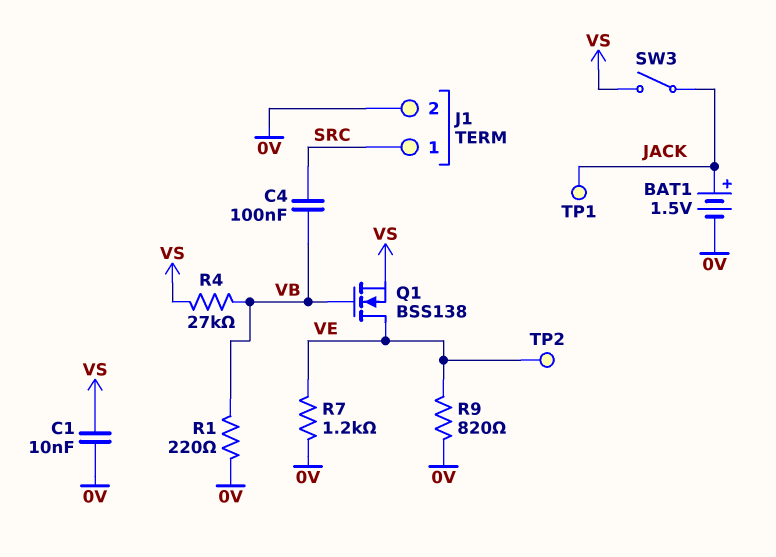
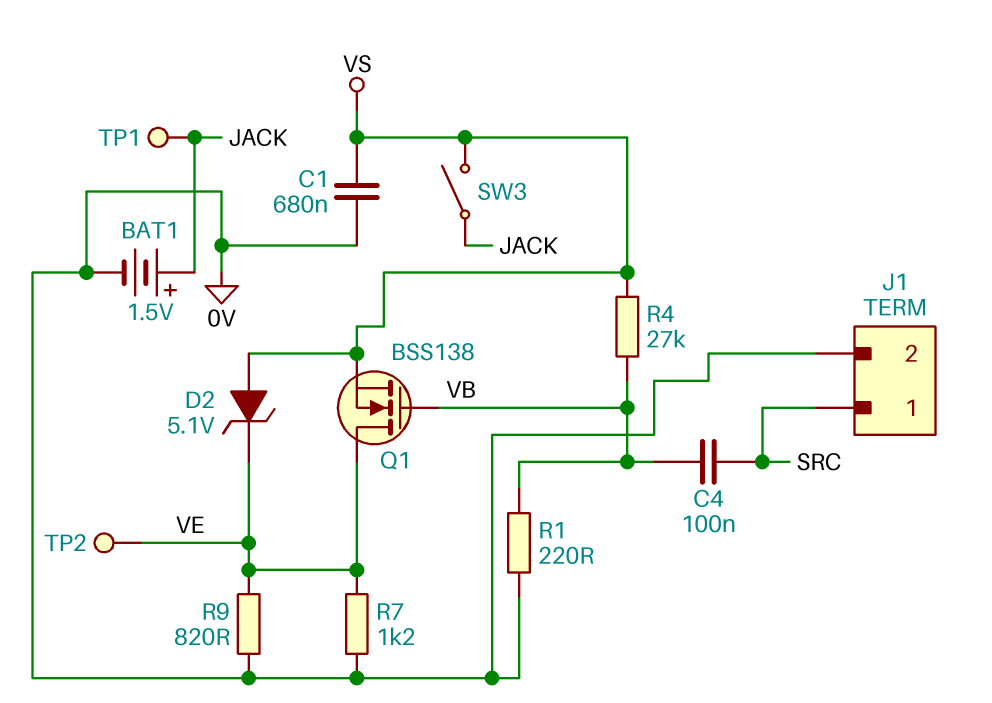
C1: 10nF (0V, VS) -> 680nF (0V, VS)
D2: none -> zener 5.1V (A VS, K VE)

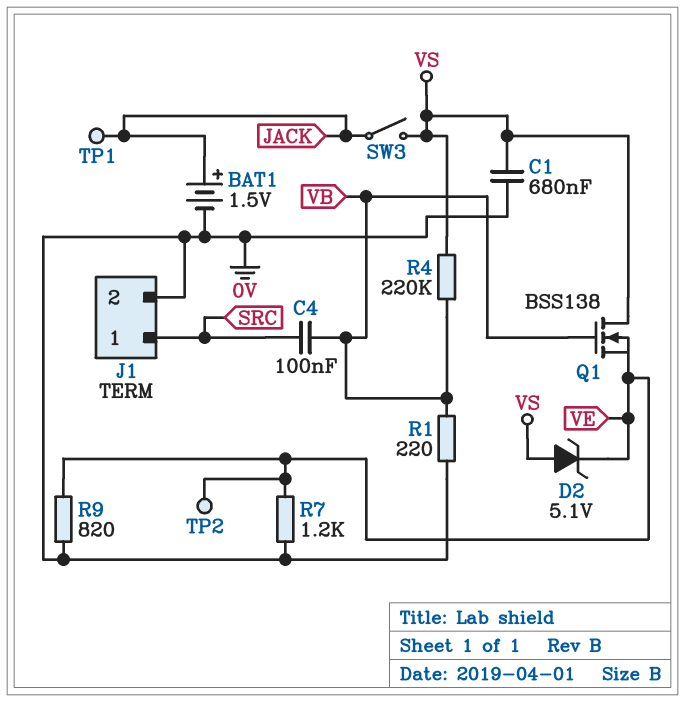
Q1: NMOS BSS138 (G VB, D VE, S VS) -> NMOS BSS138 (G VB, D VS, S VE)
R4: 27k (VB, VS) -> 220k (VB, VS)

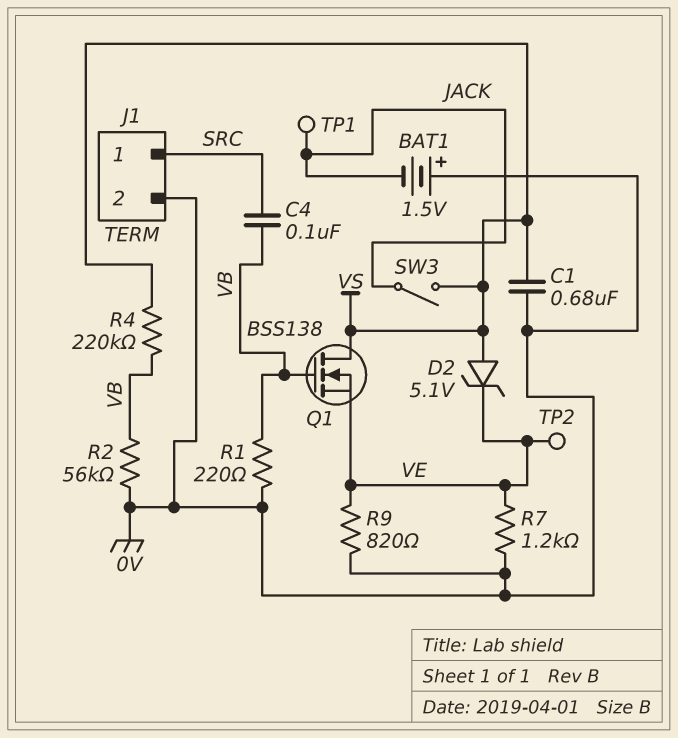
BAT1: 1.5V (plus JACK, minus 0V) -> 1.5V (plus 0V, minus JACK)
R2: none -> 56k (0V, VB)

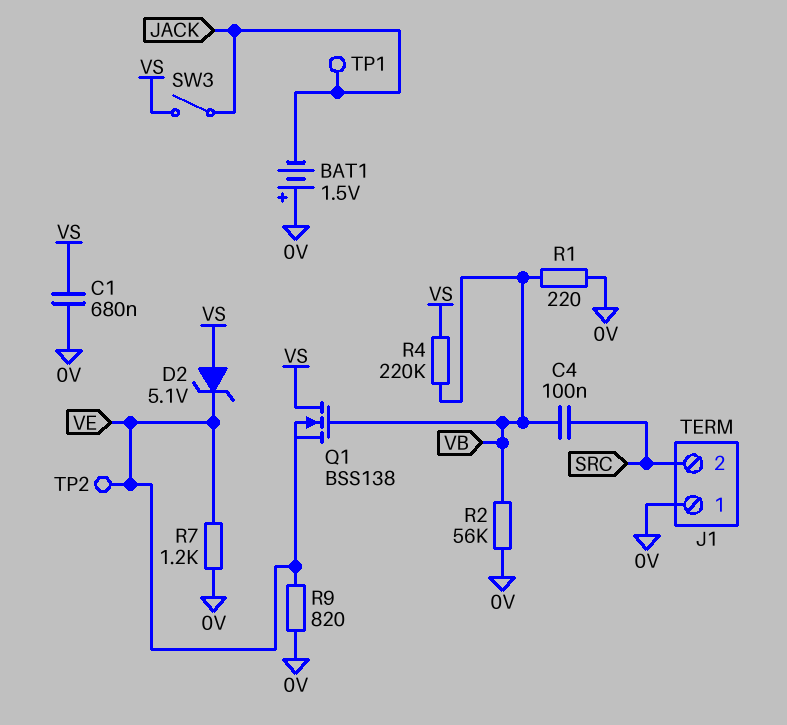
J1 pin 1: SRC -> 0V
J1 pin 2: 0V -> SRC

